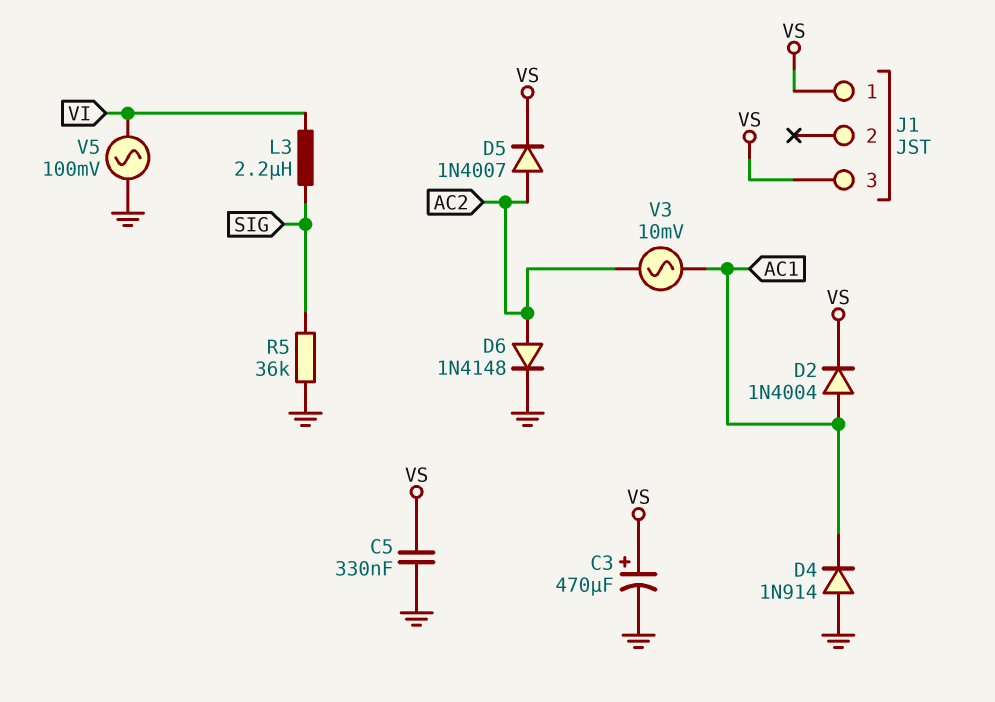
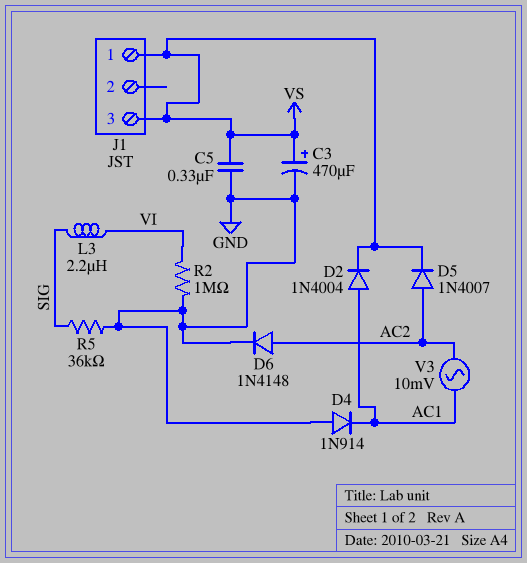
R2: none -> 1M (GND, VI)
V5: AC 100mV (GND, VI) -> none

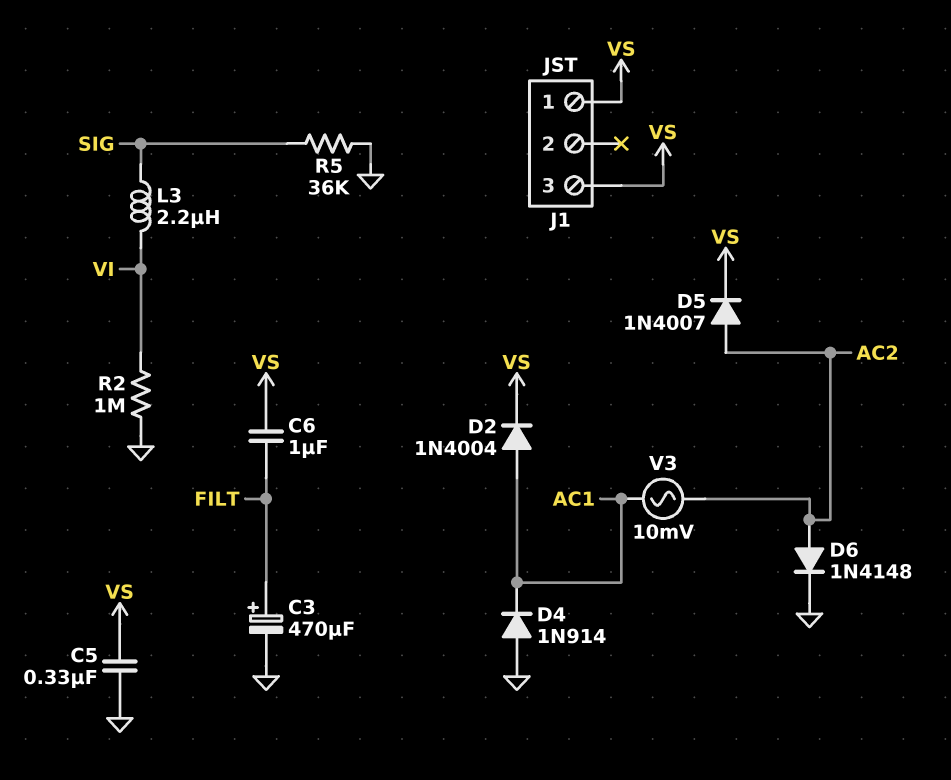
C3: 470uF (plus VS, minus GND) -> 470uF (plus FILT, minus GND)
C6: none -> 1uF (FILT, VS)

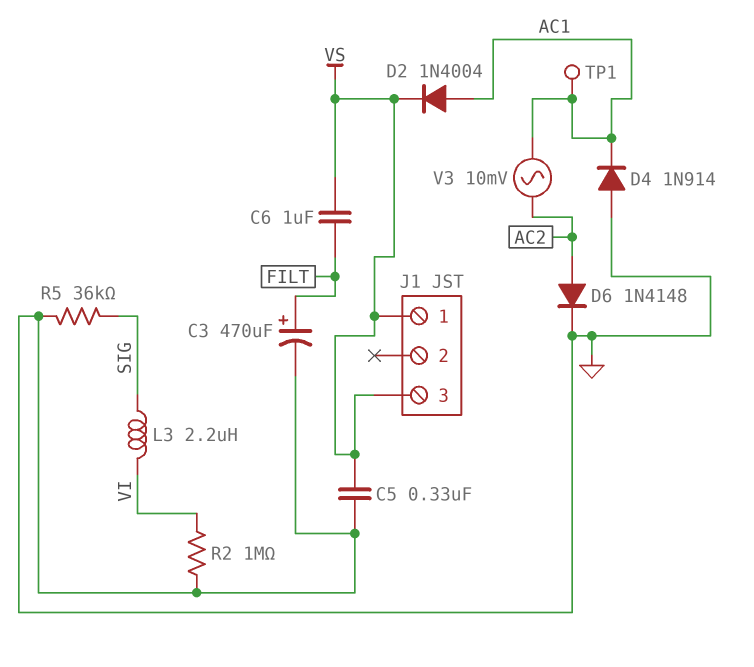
D5: diode 1N4007 (A AC2, K VS) -> none
TP1: none -> test point (AC1)

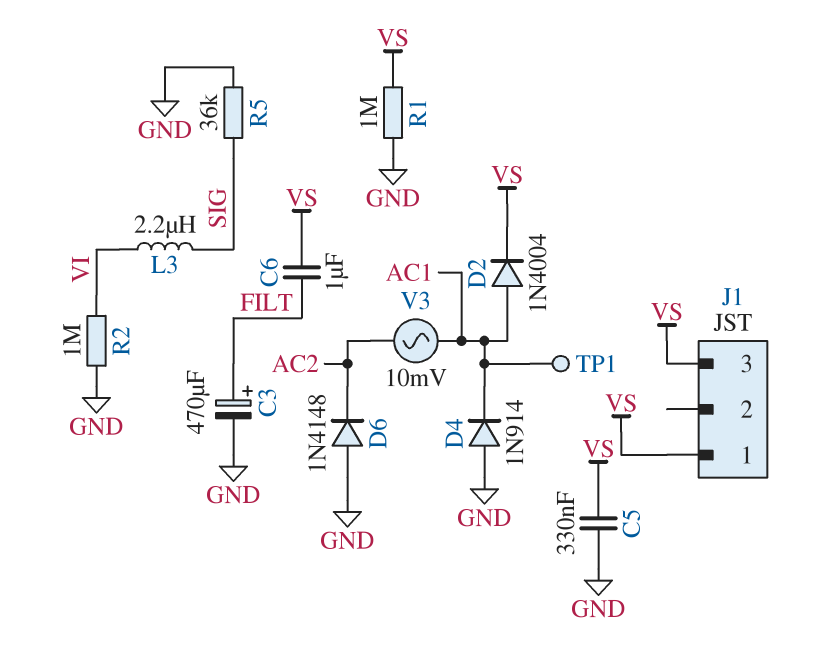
D6: diode 1N4148 (A AC2, K GND) -> diode 1N4148 (A GND, K AC2)
R1: none -> 1M (GND, VS)

